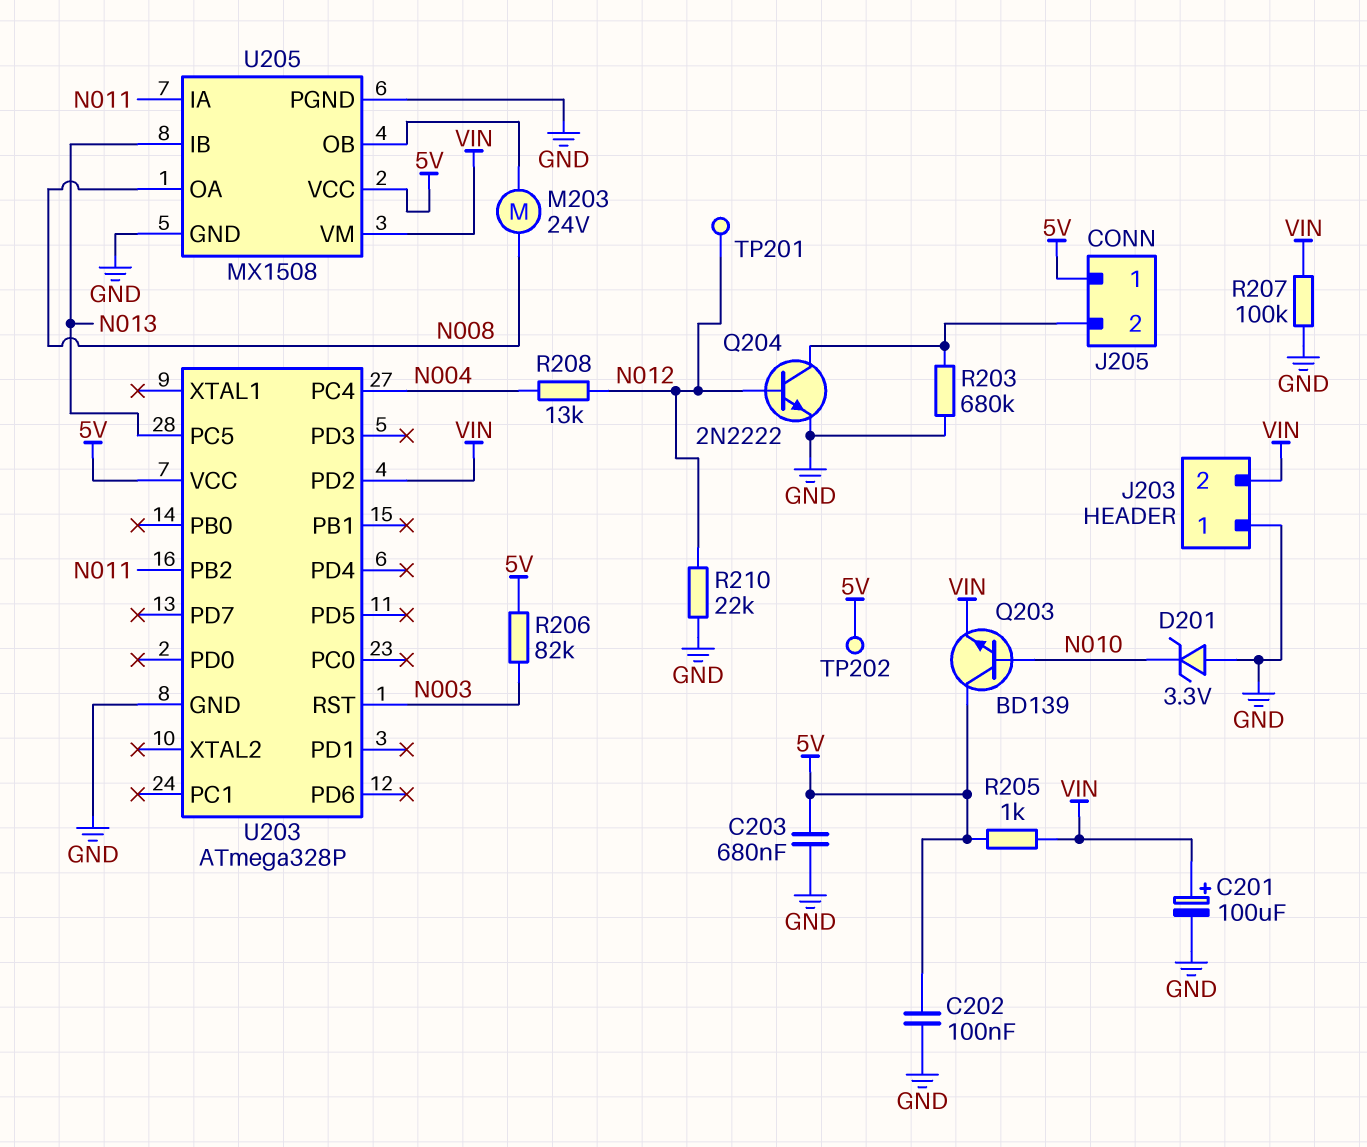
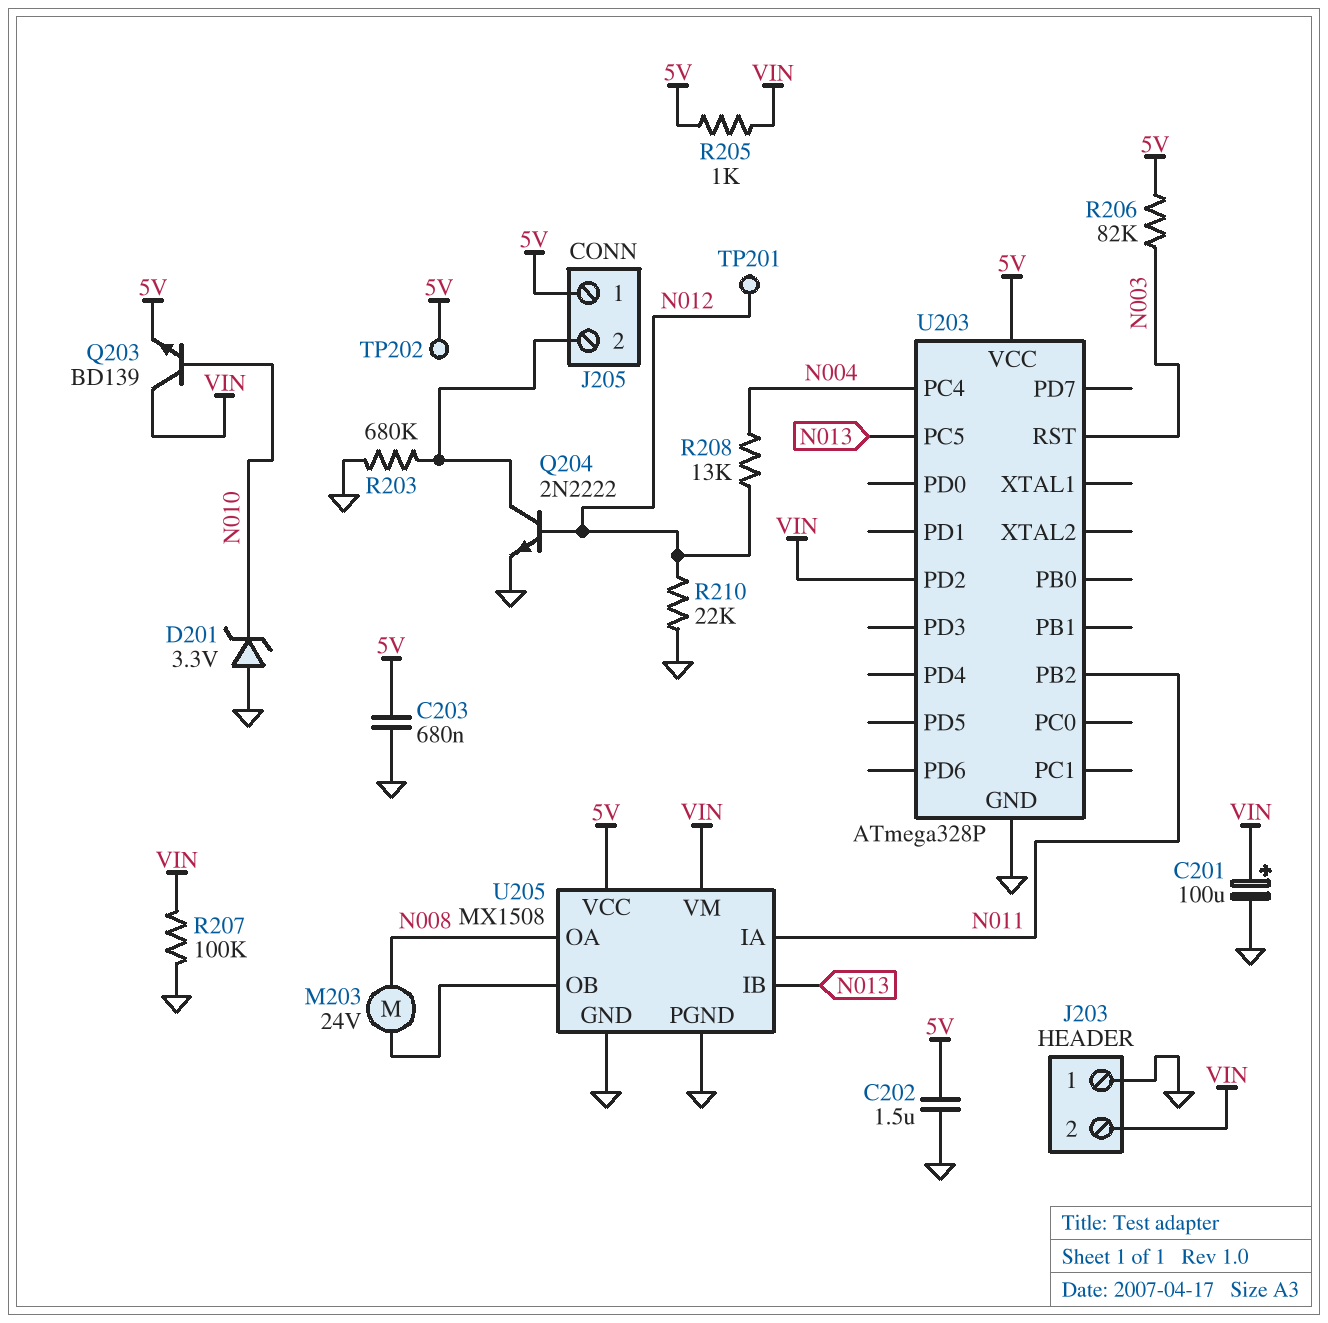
C202: 100nF (5V, GND) -> 1.5uF (5V, GND)
Q203: NPN BD139 (B N010, C 5V, E VIN) -> NPN BD139 (B N010, C VIN, E 5V)

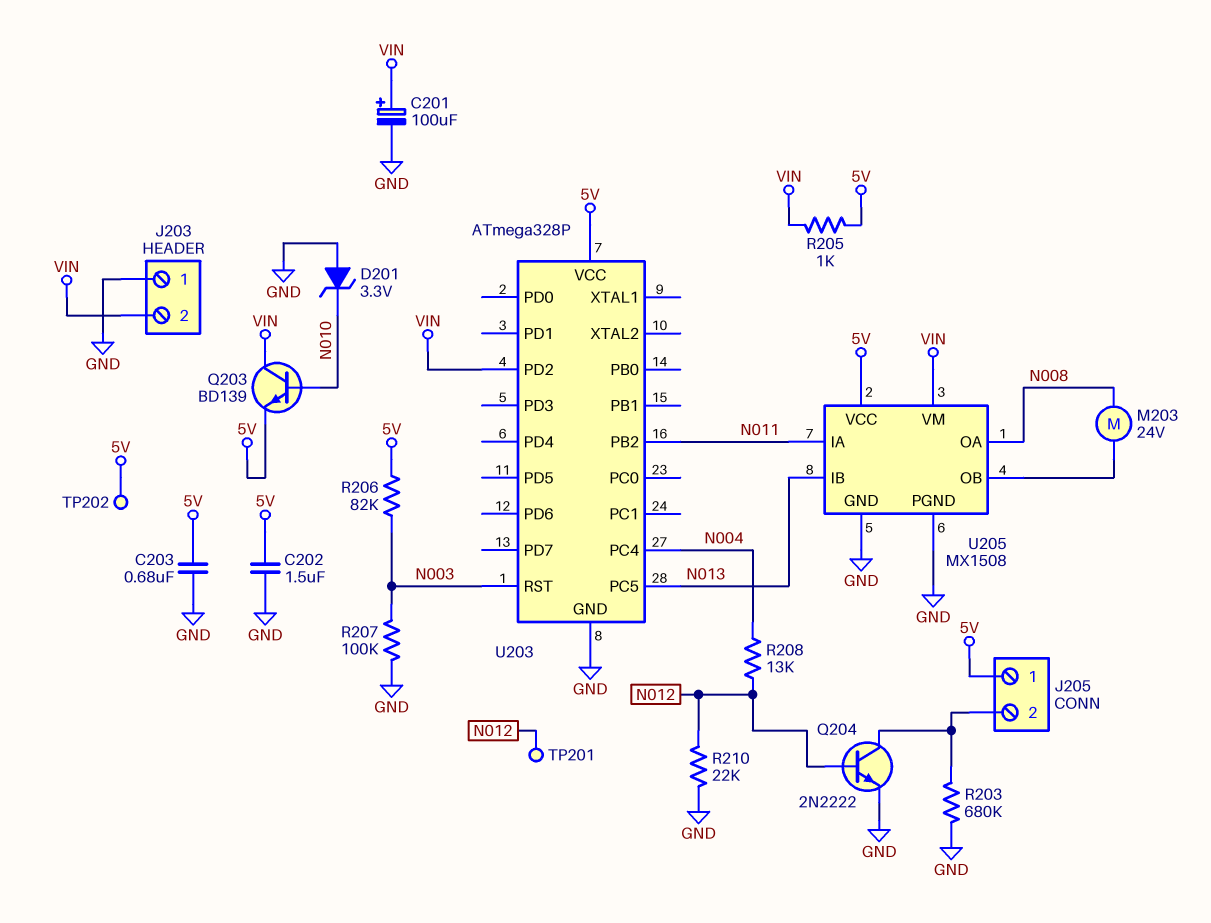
R207: 100k (GND, VIN) -> 100k (GND, N003)

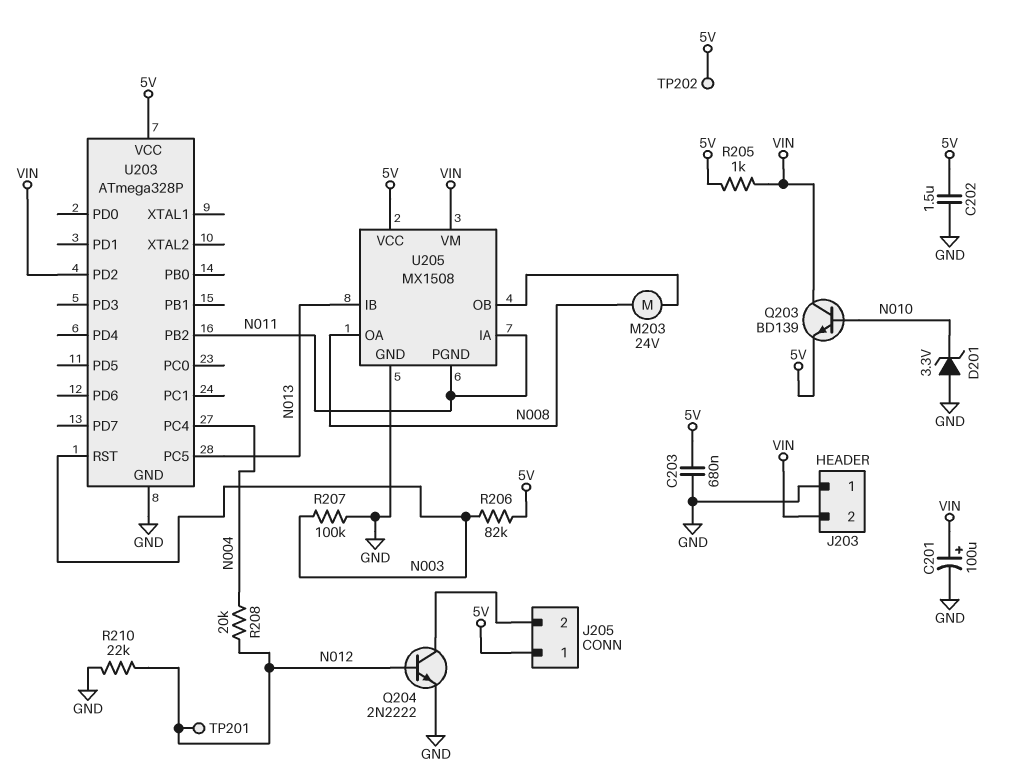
R203: 680k (GND, J205/2) -> none
R208: 13k (N004, N012) -> 20k (N004, N012)
U205 pin PGND: GND -> N011

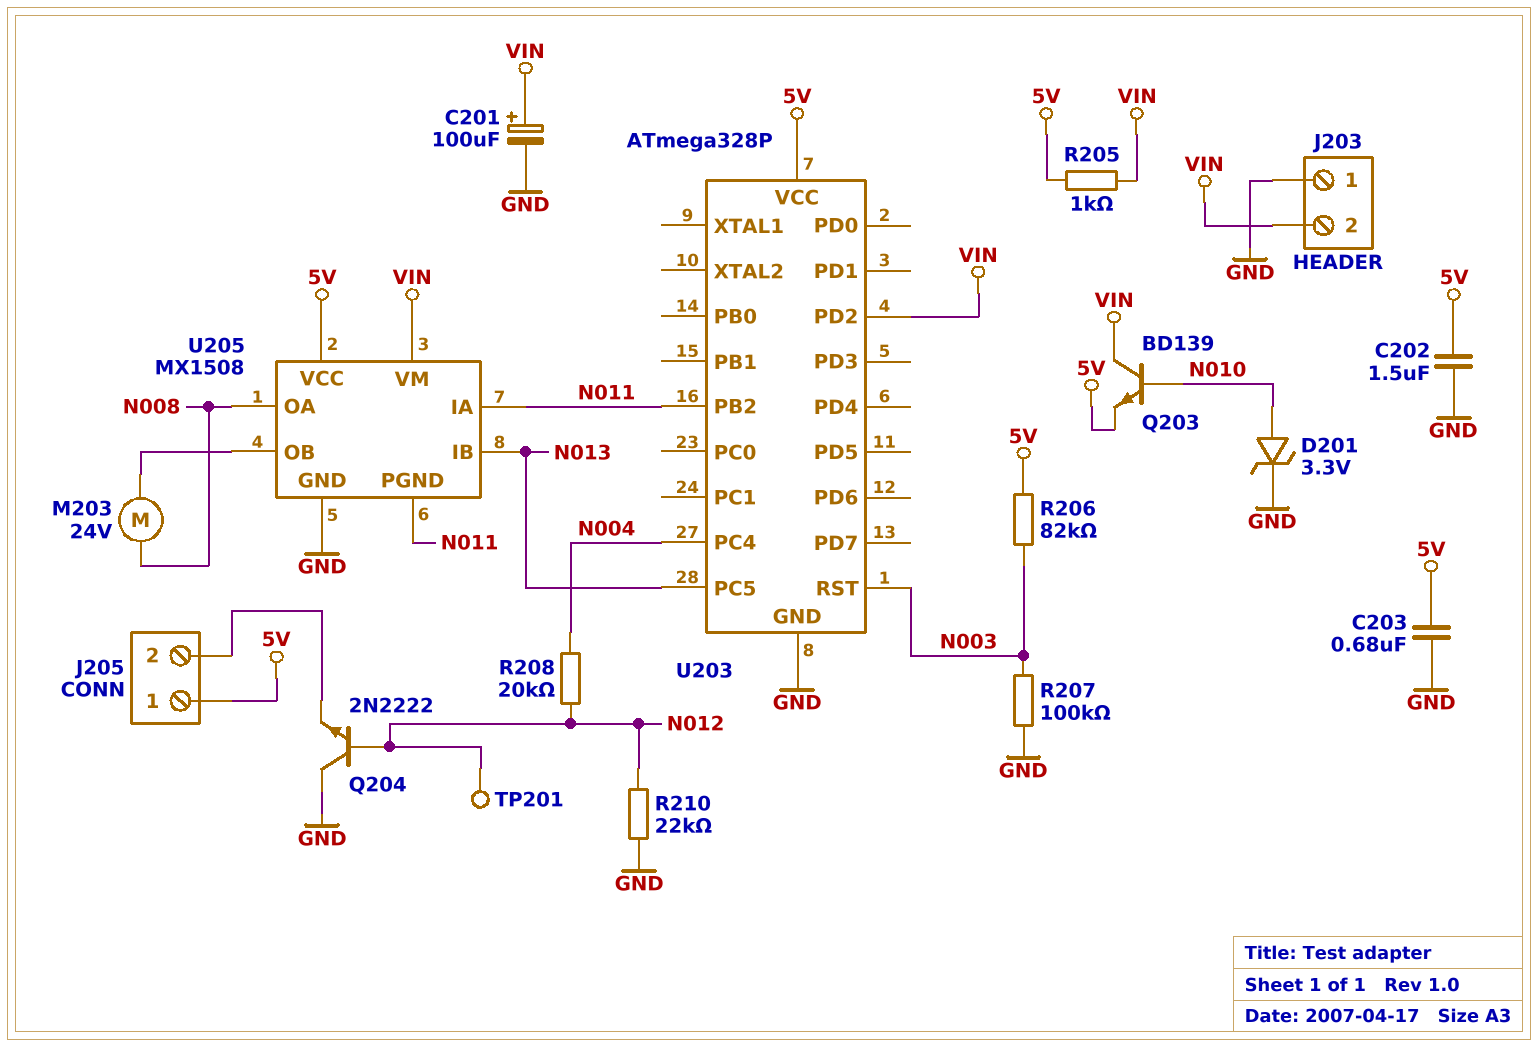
D201: zener 3.3V (A GND, K N010) -> zener 3.3V (A N010, K GND)
Q204: NPN 2N2222 (B N012, C J205/2, E GND) -> NPN 2N2222 (B N012, C GND, E J205/2)
TP202: test point (5V) -> none

